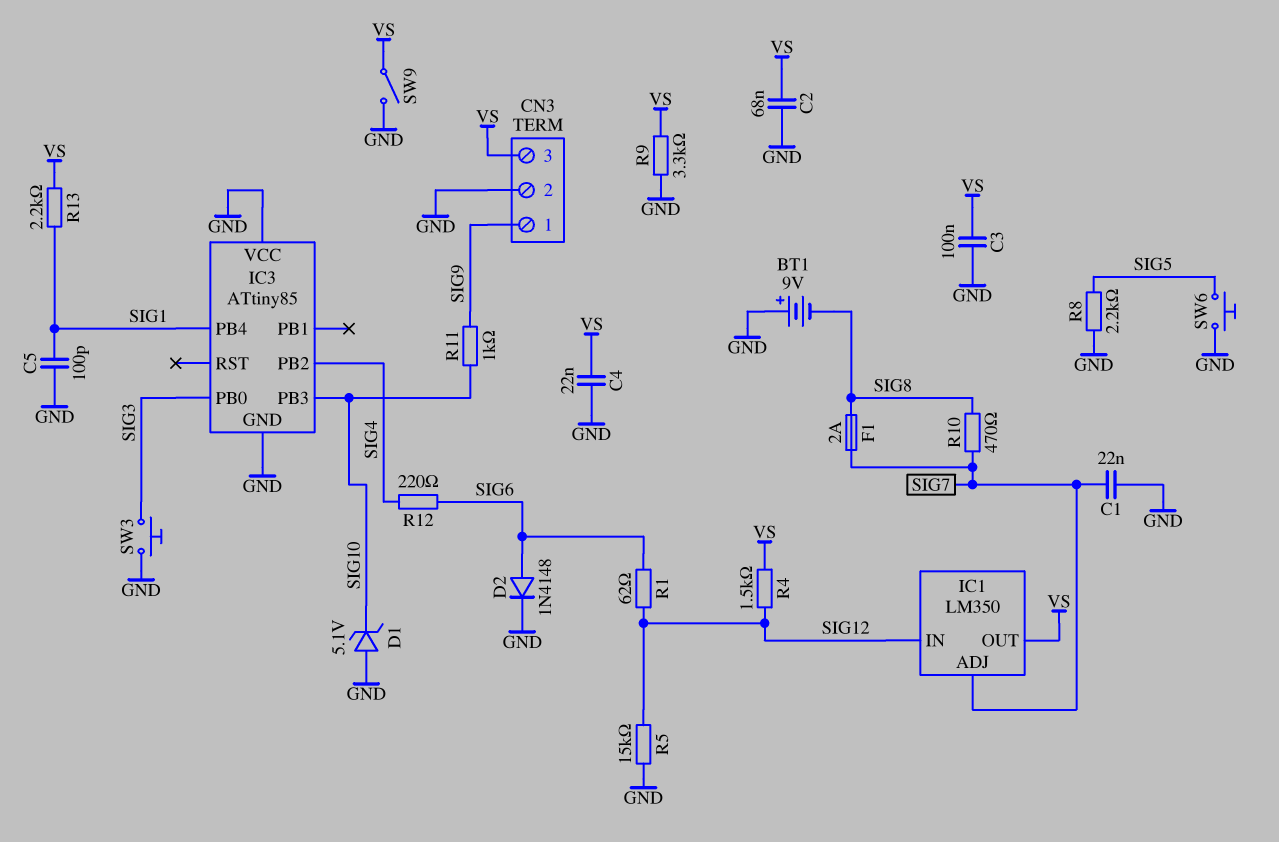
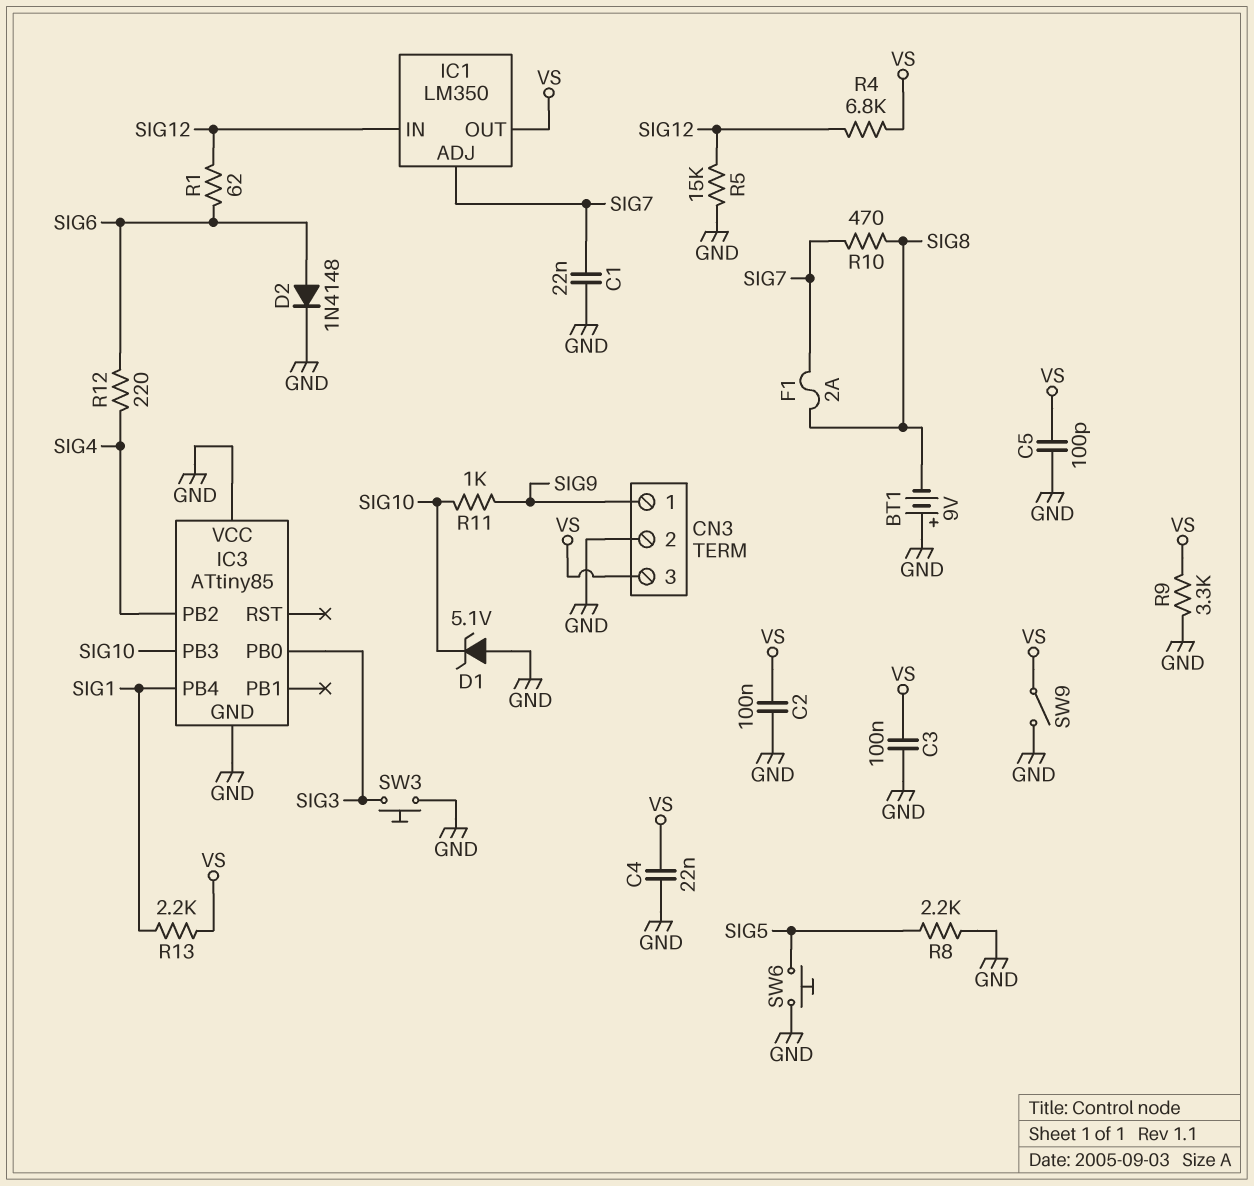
C2: 68nF (GND, VS) -> 100nF (GND, VS)
C5: 100pF (GND, SIG1) -> 100pF (GND, VS)
R4: 1.5k (SIG12, VS) -> 6.8k (SIG12, VS)

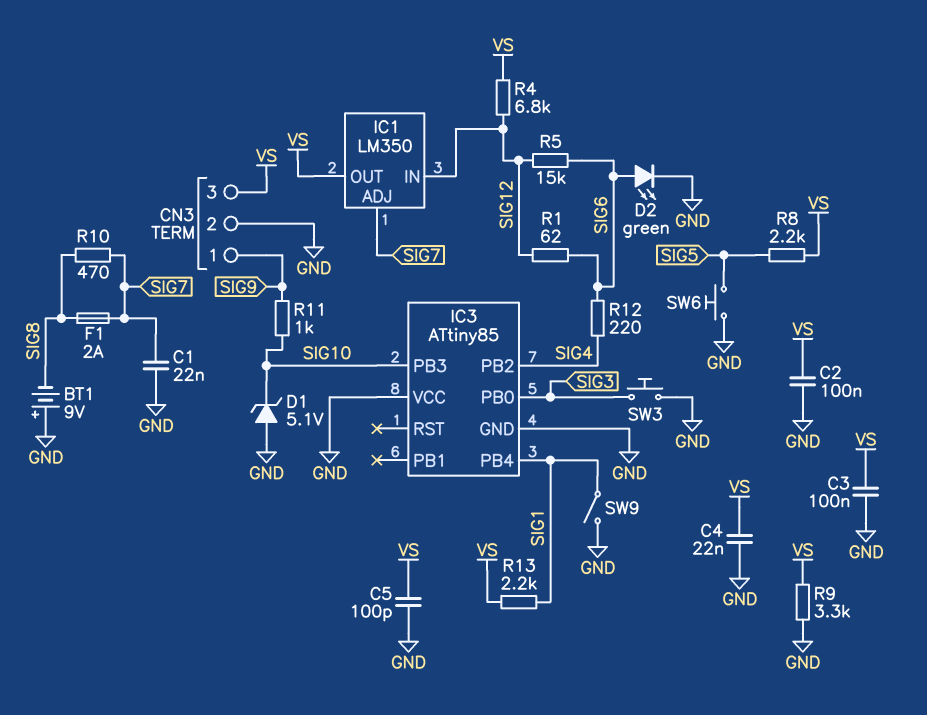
D2: diode 1N4148 (A SIG6, K GND) -> LED green (A SIG6, K GND)
R5: 15k (GND, SIG12) -> 15k (SIG6, SIG12)
R8: 2.2k (GND, SIG5) -> 2.2k (SIG5, VS)
SW9: switch (GND, VS) -> switch (GND, SIG1)

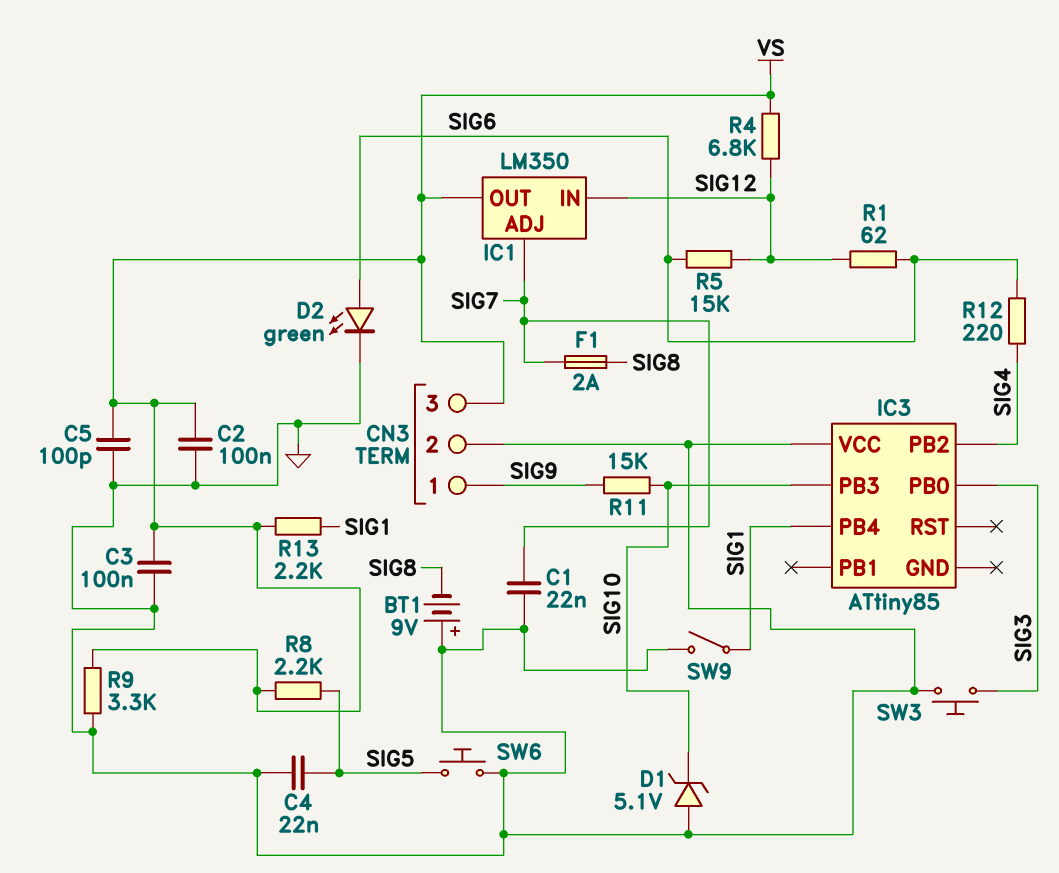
C4: 22nF (GND, VS) -> 22nF (GND, SIG5)
IC3 pin GND: GND -> none
R10: 470 (SIG7, SIG8) -> none
R11: 1k (SIG9, SIG10) -> 15k (SIG9, SIG10)

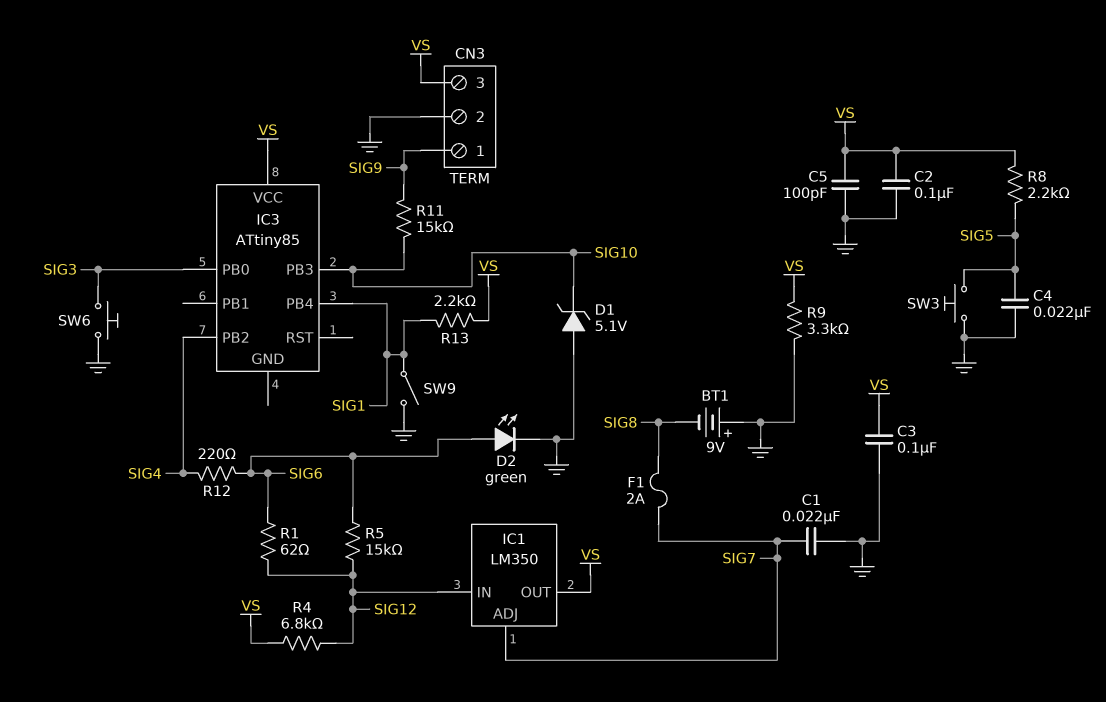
IC3 pin VCC: GND -> VS
SW3: button (GND, SIG3) -> button (GND, SIG5)
SW6: button (GND, SIG5) -> button (GND, SIG3)

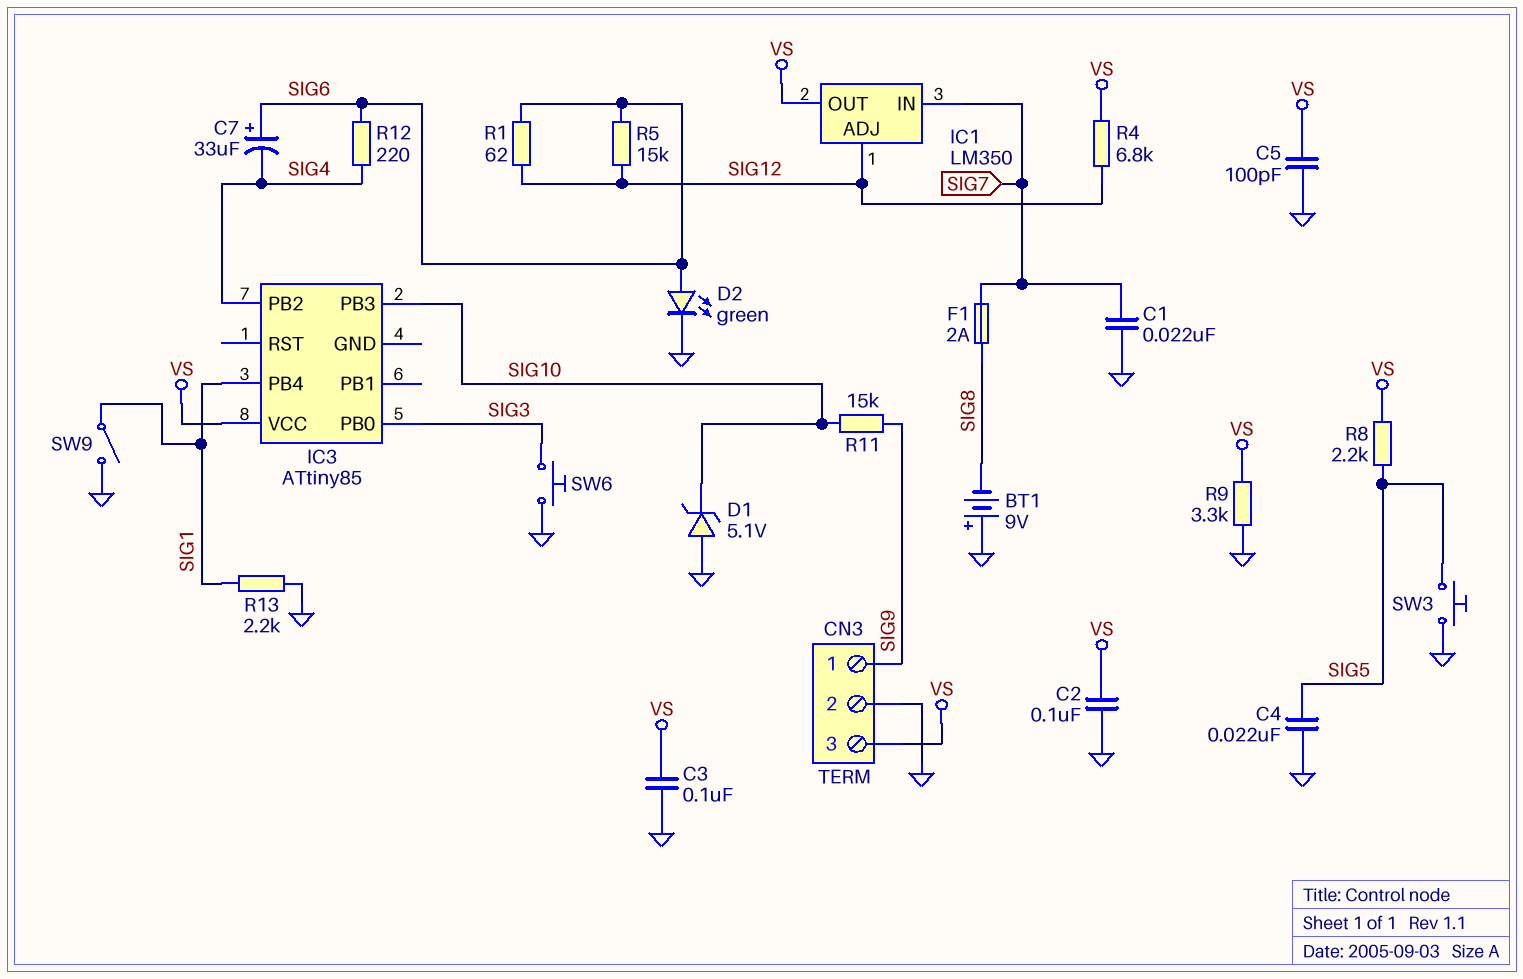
C7: none -> 33uF (plus SIG6, minus SIG4)
IC1 pin ADJ: SIG7 -> SIG12
IC1 pin IN: SIG12 -> SIG7
R13: 2.2k (SIG1, VS) -> 2.2k (GND, SIG1)

